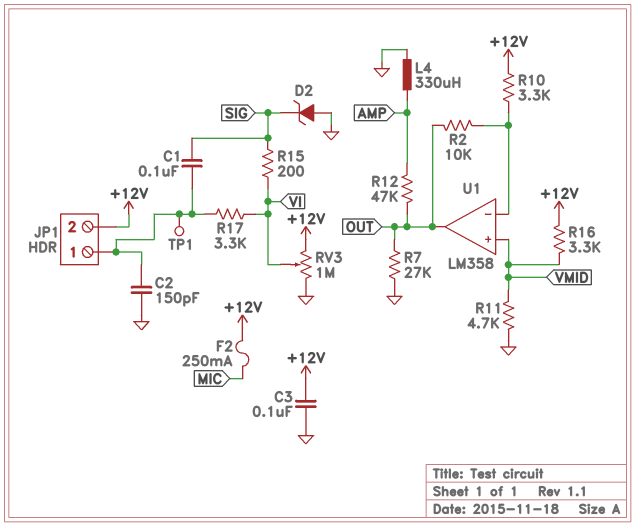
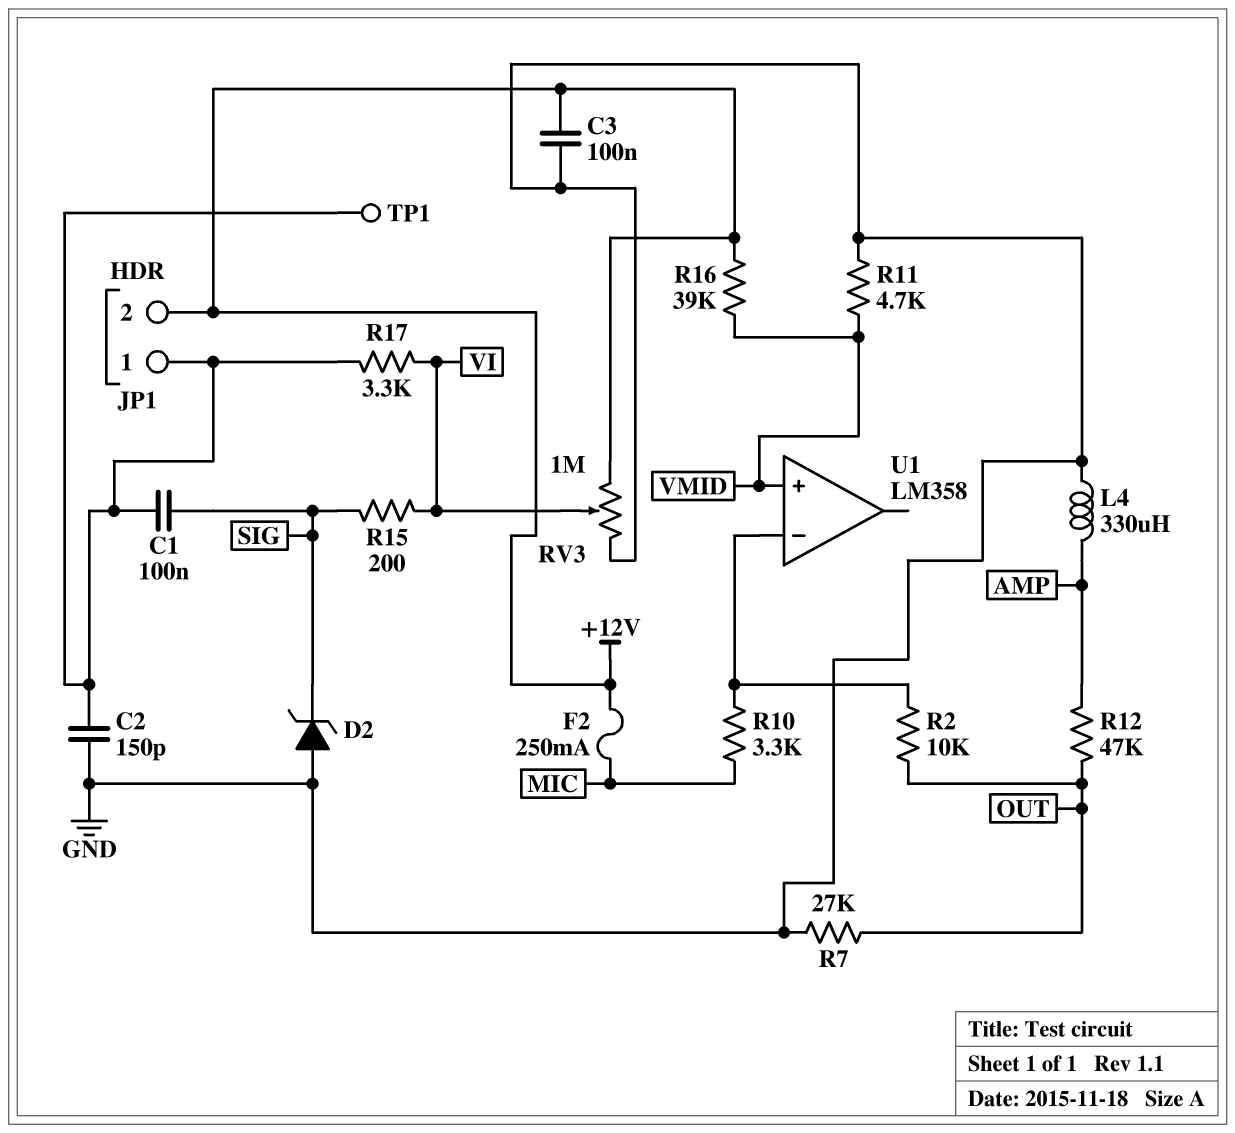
R10: 3.3k (+12V, U1/in-) -> 3.3k (MIC, U1/in-)
R16: 3.3k (+12V, VMID) -> 39k (+12V, VMID)
U1 pin out: OUT -> none

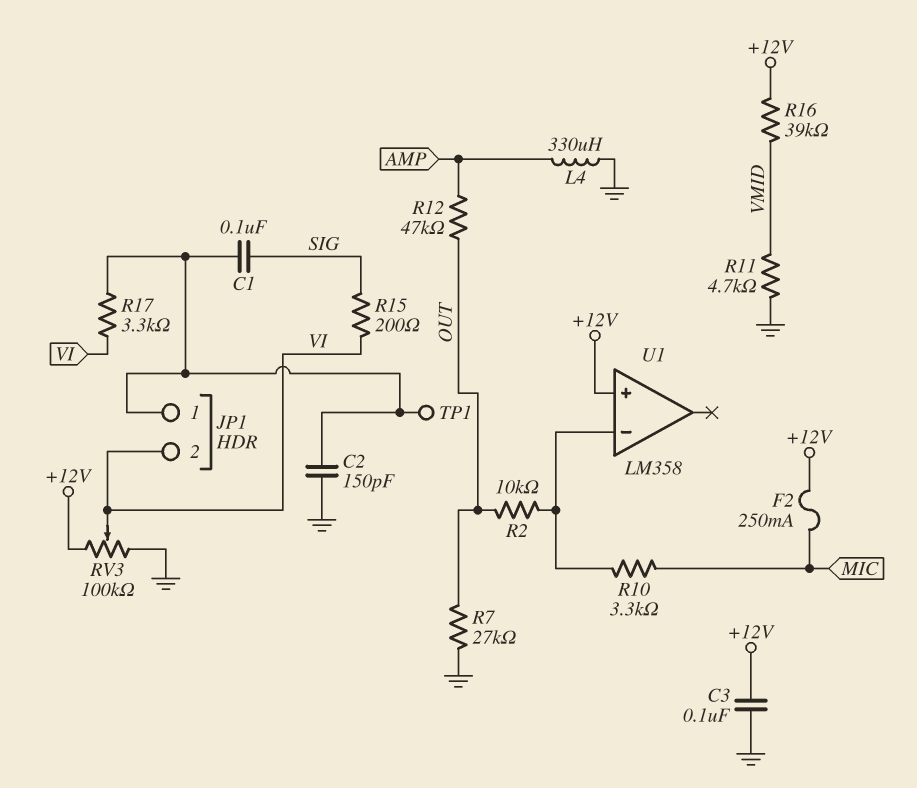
D2: zener (A GND, K SIG) -> none
JP1 pin 2: +12V -> VI
RV3: 1M (+12V, GND, wiper VI) -> 100k (+12V, GND, wiper VI)
U1 pin in+: VMID -> +12V

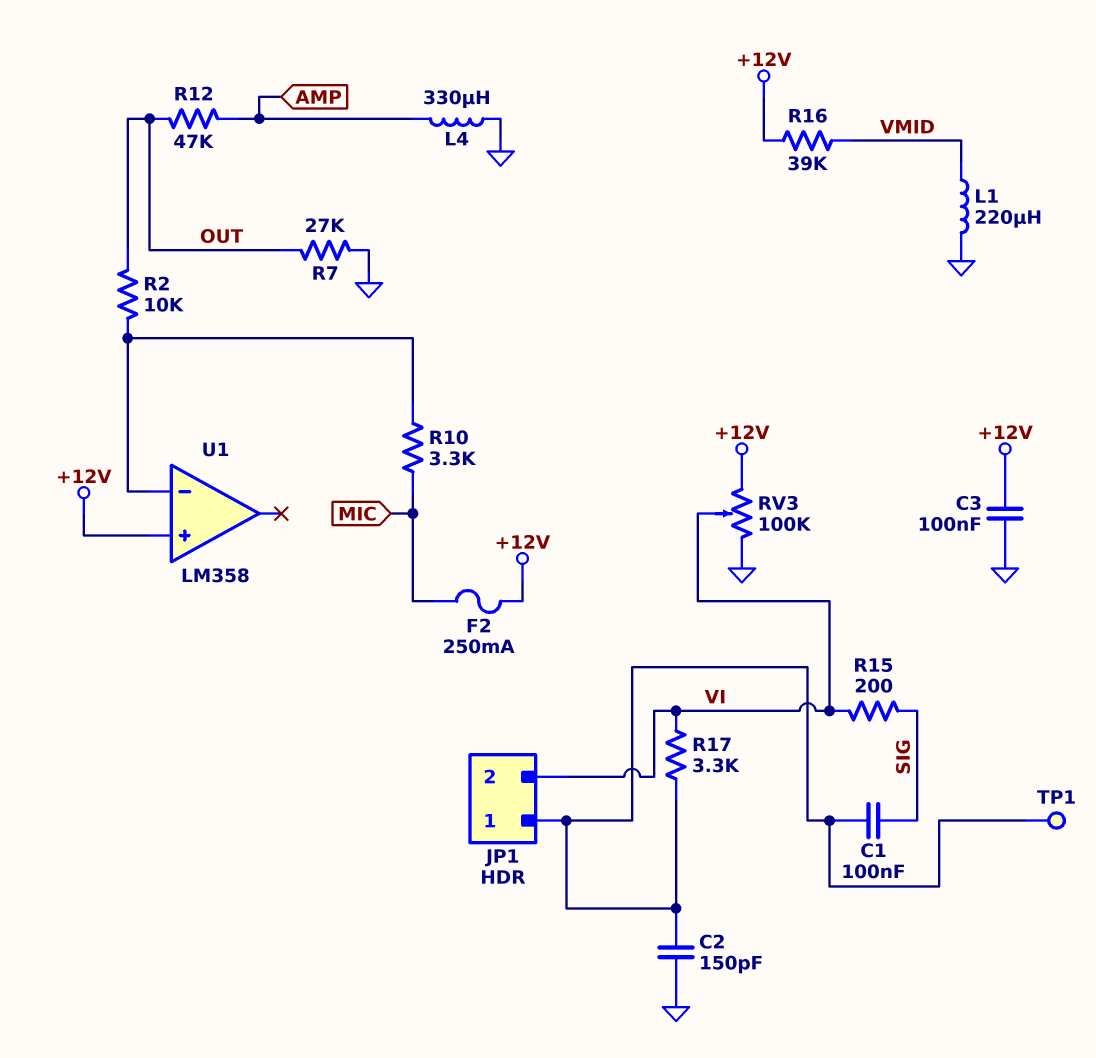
L1: none -> 220uH (GND, VMID)
R11: 4.7k (GND, VMID) -> none

